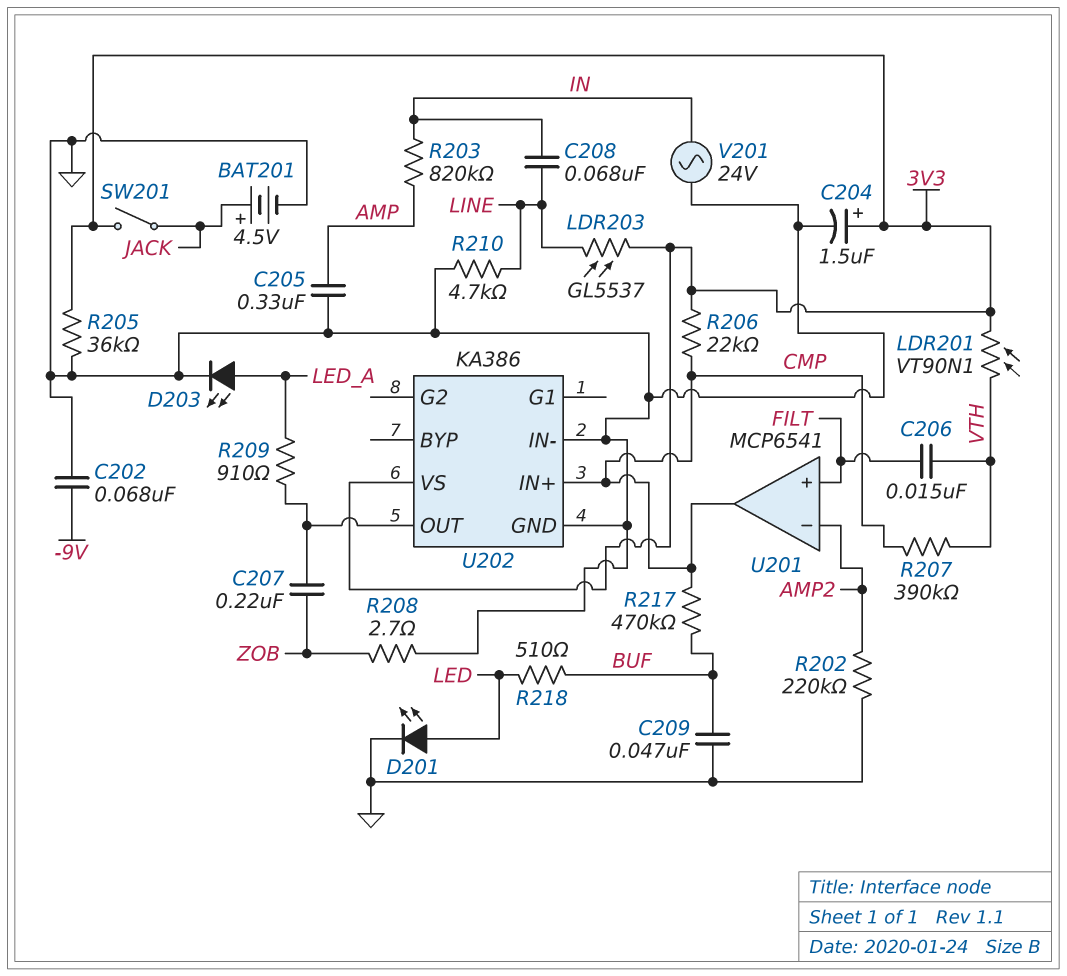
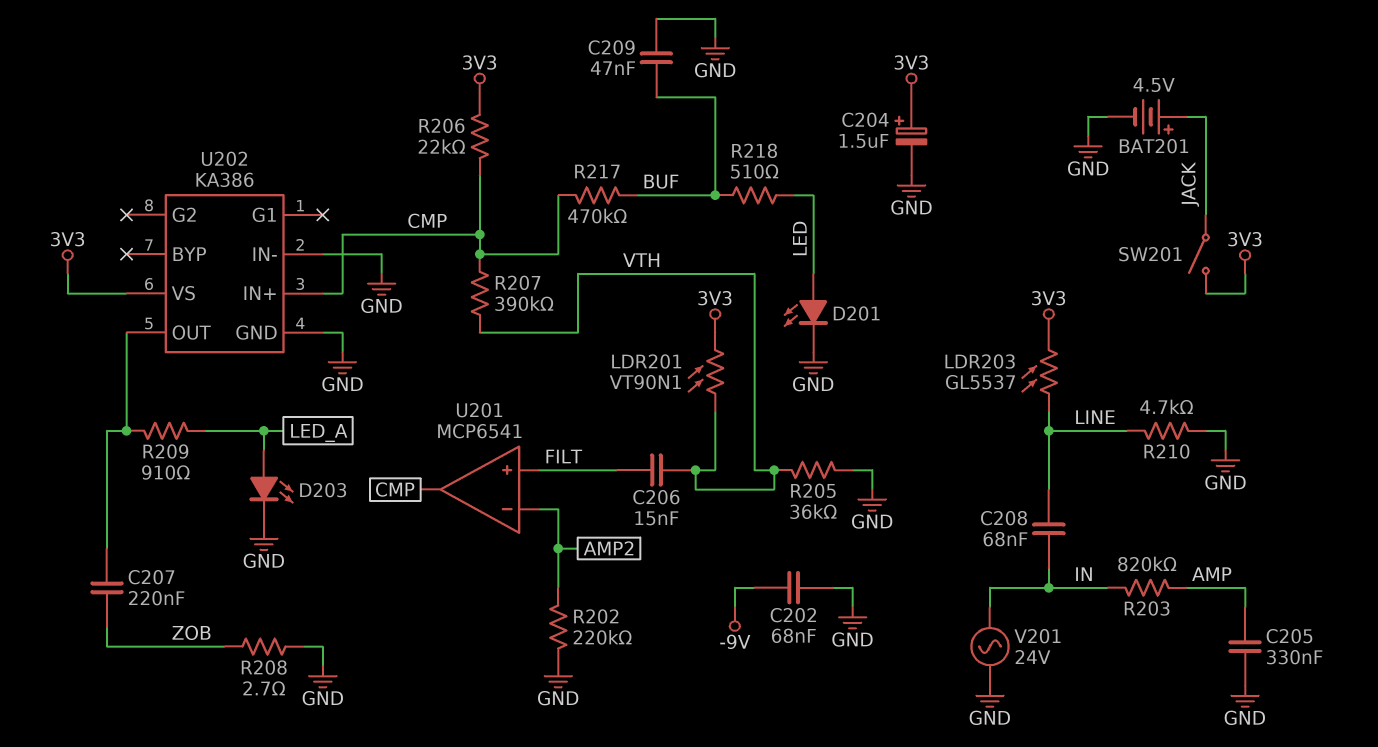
R205: 36k (3V3, GND) -> 36k (GND, VTH)

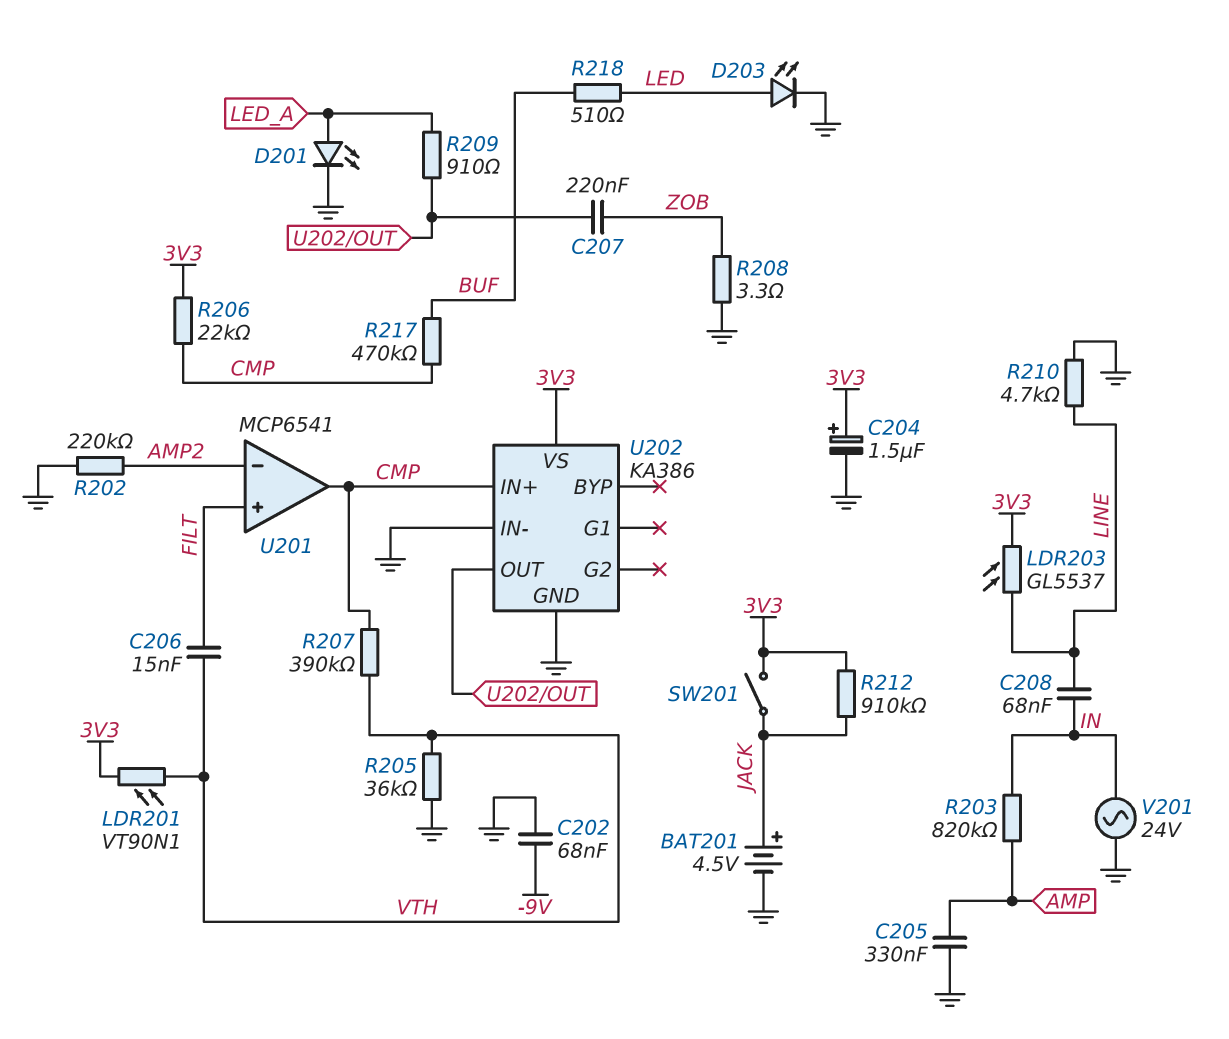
C209: 47nF (BUF, GND) -> none
D201: LED (A LED, K GND) -> LED (A LED_A, K GND)
D203: LED (A LED_A, K GND) -> LED (A LED, K GND)
R208: 2.7 (GND, ZOB) -> 3.3 (GND, ZOB)
R212: none -> 910k (3V3, JACK)

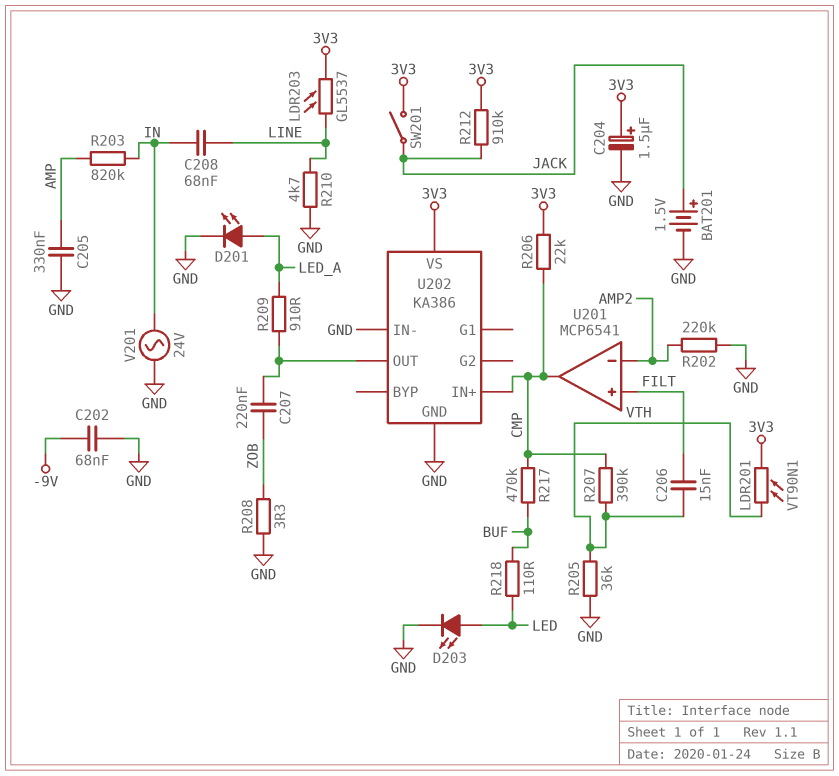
BAT201: 4.5V (plus JACK, minus GND) -> 1.5V (plus JACK, minus GND)
R218: 510 (BUF, LED) -> 110 (BUF, LED)

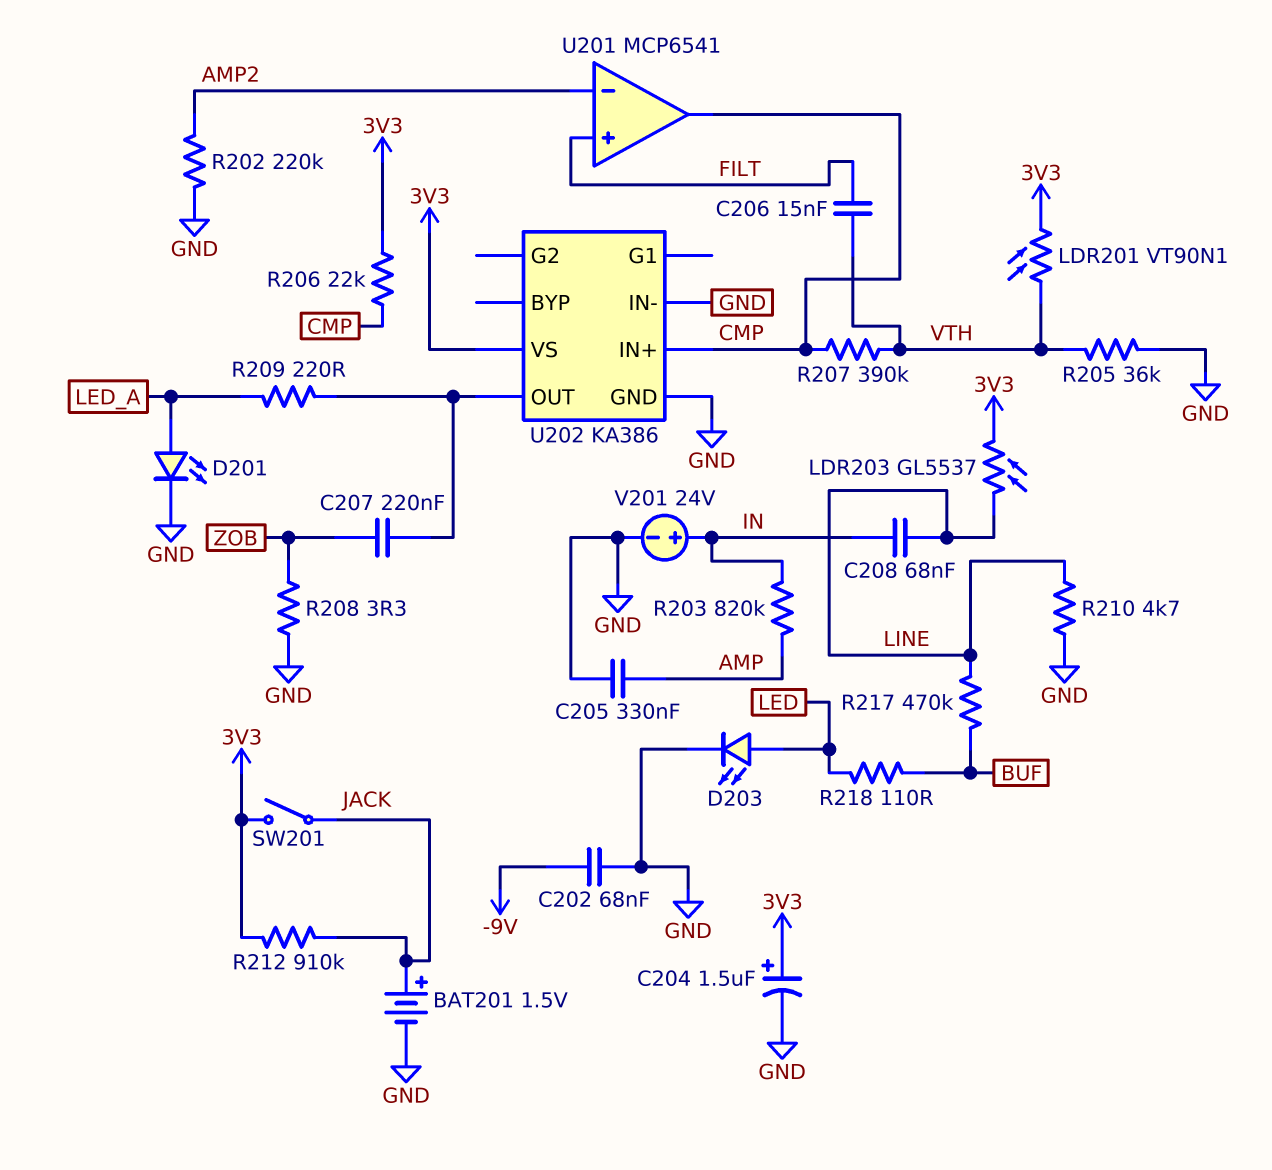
R209: 910 (LED_A, U202/OUT) -> 220 (LED_A, U202/OUT)
R217: 470k (BUF, CMP) -> 470k (BUF, LINE)
V201: AC 24V (GND, IN) -> 24V (plus IN, minus GND)

